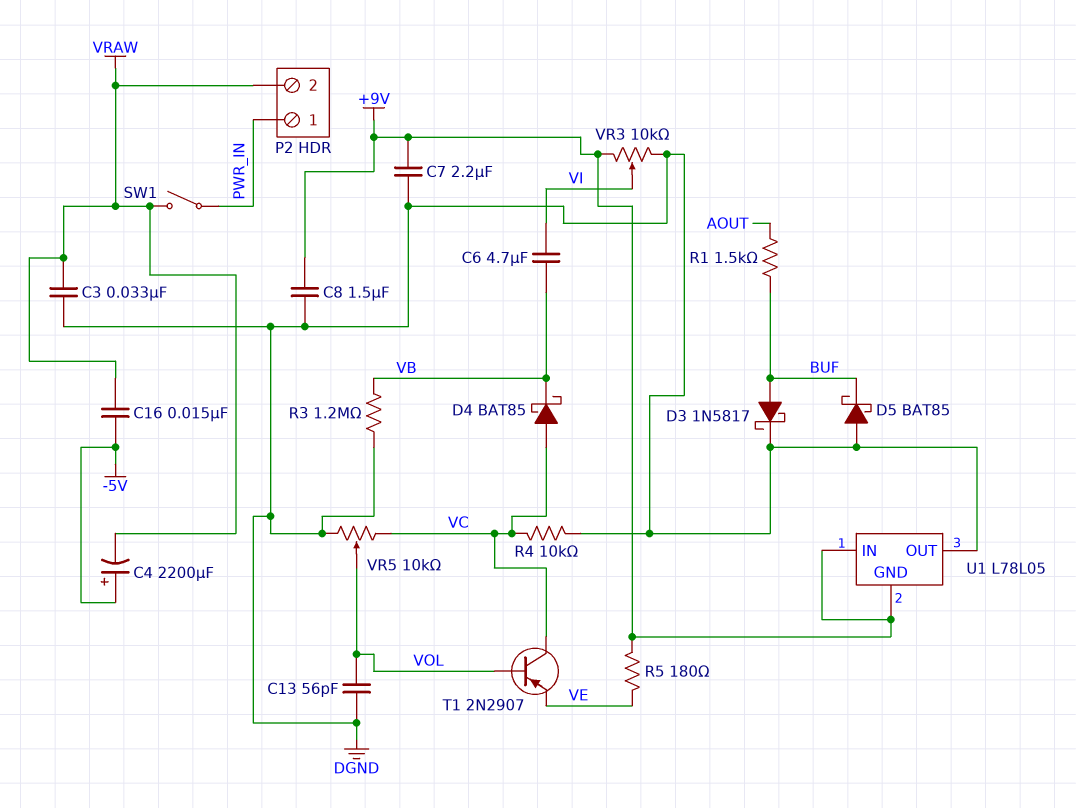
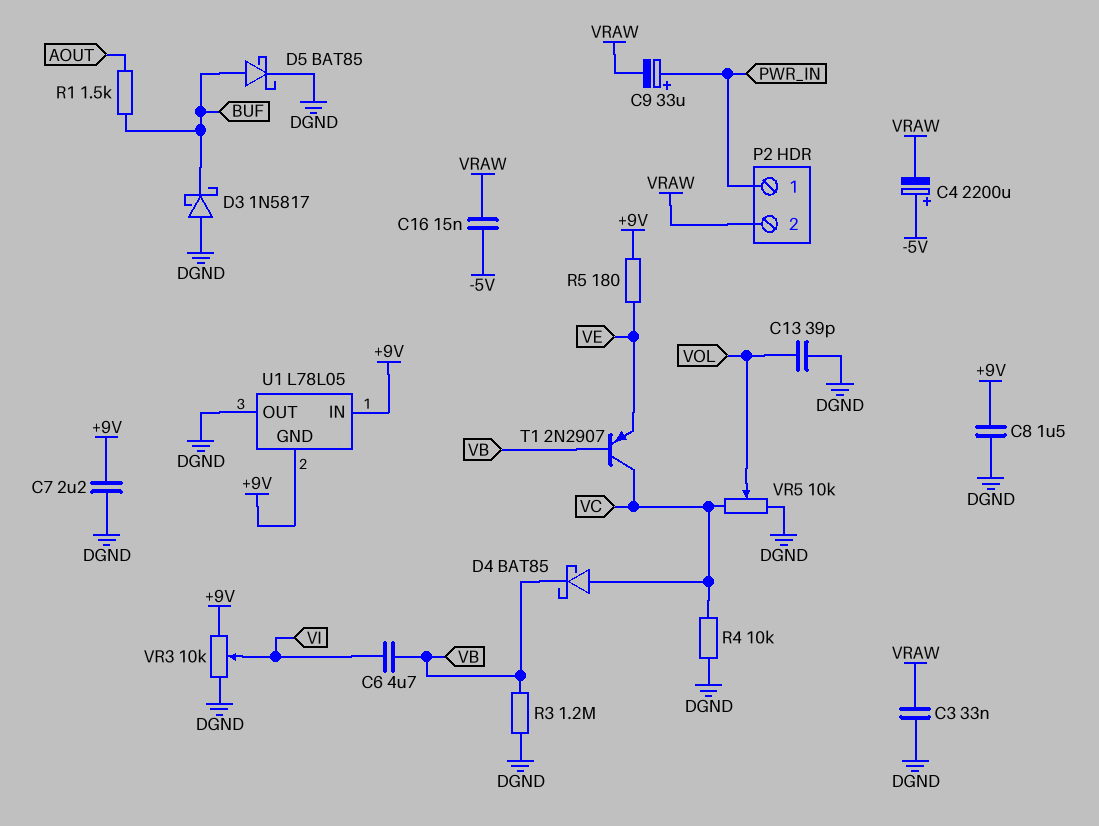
C9: none -> 33uF (plus PWR_IN, minus VRAW)
C13: 56pF (DGND, VOL) -> 39pF (DGND, VOL)
D3: schottky 1N5817 (A BUF, K DGND) -> schottky 1N5817 (A DGND, K BUF)
D5: schottky BAT85 (A DGND, K BUF) -> schottky BAT85 (A BUF, K DGND)
SW1: switch (PWR_IN, VRAW) -> none
T1: PNP 2N2907 (B VOL, C VC, E VE) -> PNP 2N2907 (B VB, C VC, E VE)

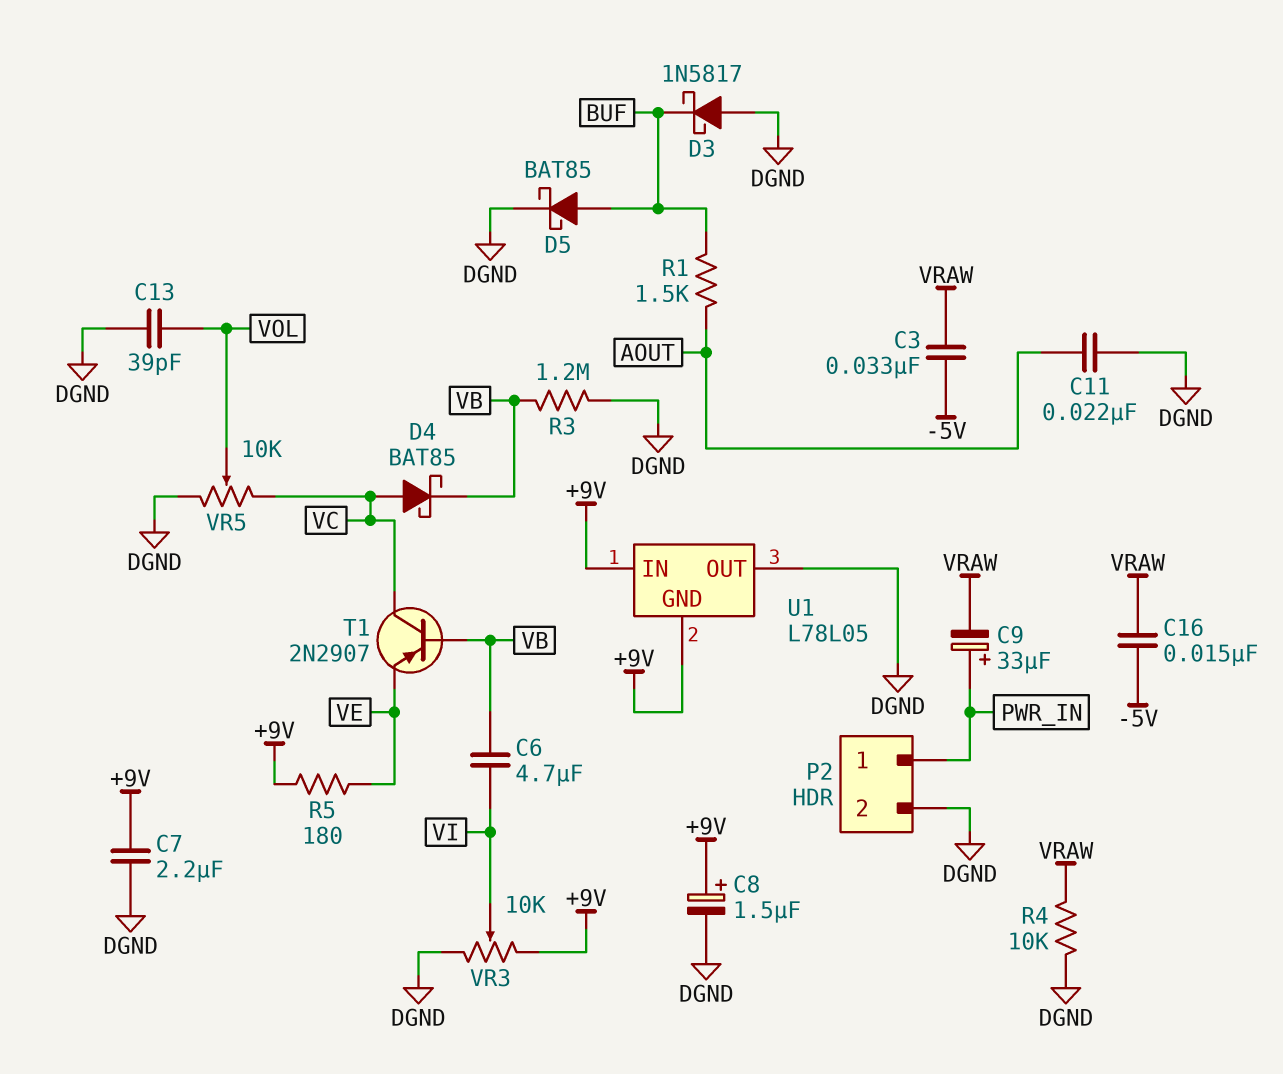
C3: 33nF (DGND, VRAW) -> 33nF (-5V, VRAW)
C4: 2200uF (plus -5V, minus VRAW) -> none
C8: 1.5uF (+9V, DGND) -> 1.5uF (plus +9V, minus DGND)
C11: none -> 22nF (AOUT, DGND)
P2 pin 2: VRAW -> DGND
R4: 10k (DGND, VC) -> 10k (DGND, VRAW)

